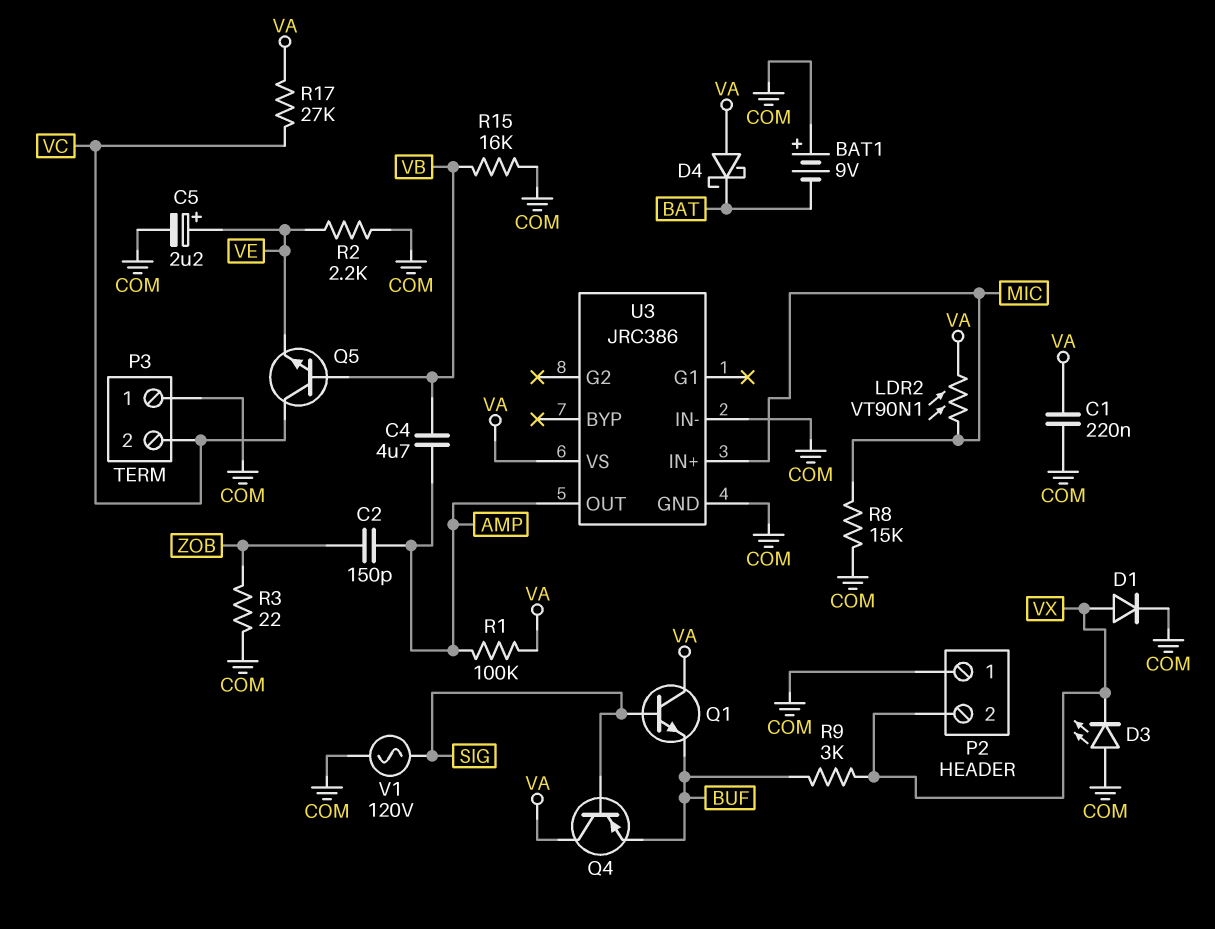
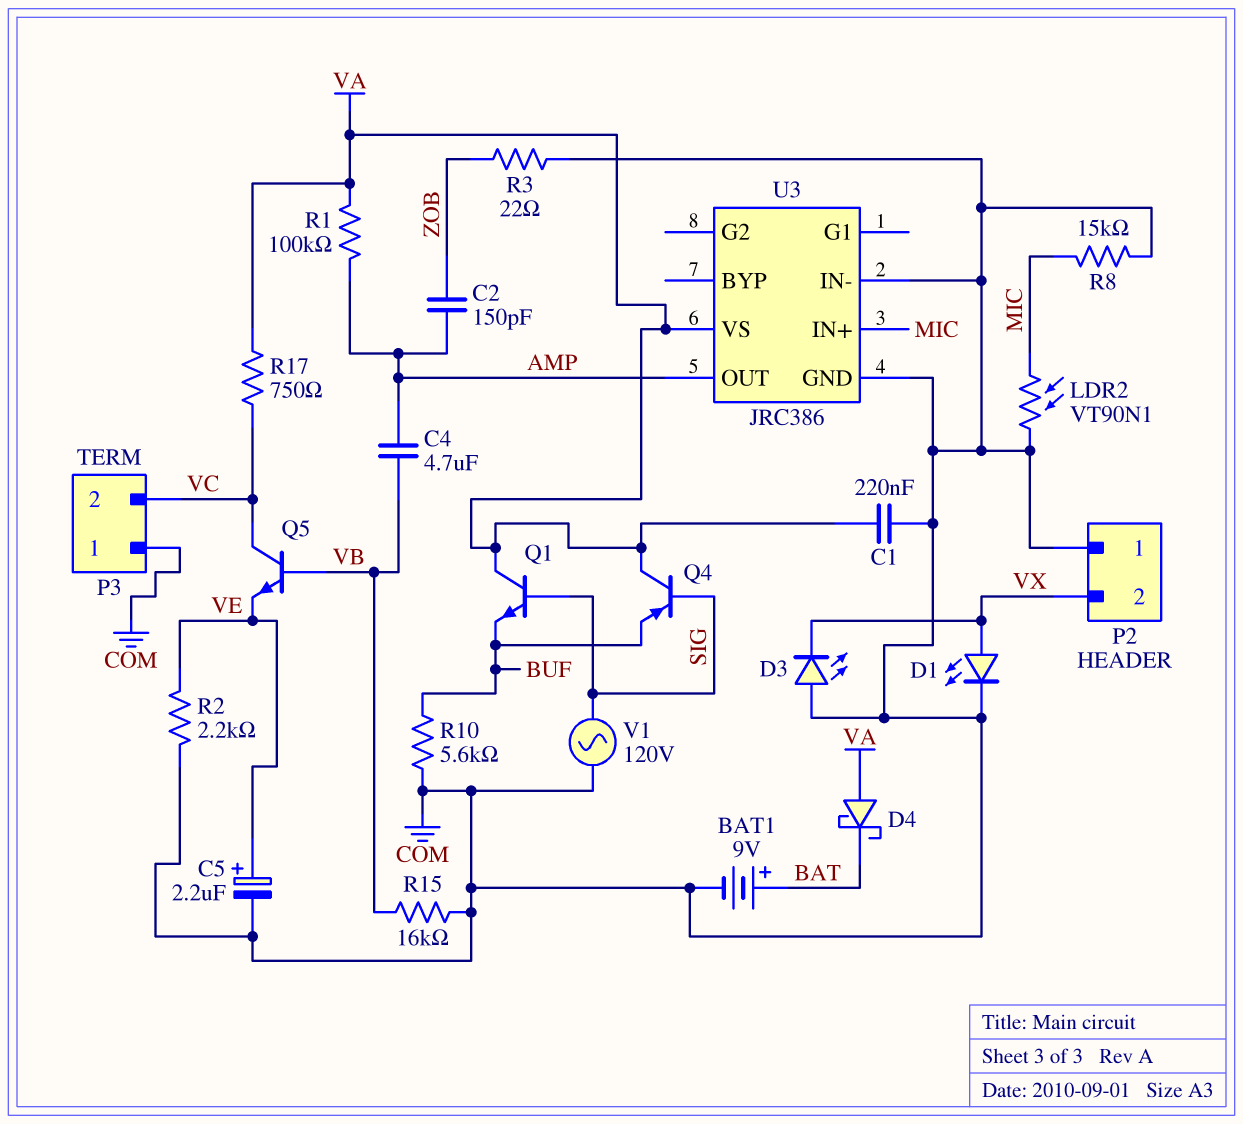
BAT1: 9V (plus COM, minus BAT) -> 9V (plus BAT, minus COM)
D1: diode (A VX, K COM) -> LED (A VX, K COM)
LDR2: VT90N1 (MIC, VA) -> VT90N1 (COM, MIC)
R9: 3k (BUF, VX) -> none
R10: none -> 5.6k (BUF, COM)
R17: 27k (VA, VC) -> 750 (VA, VC)

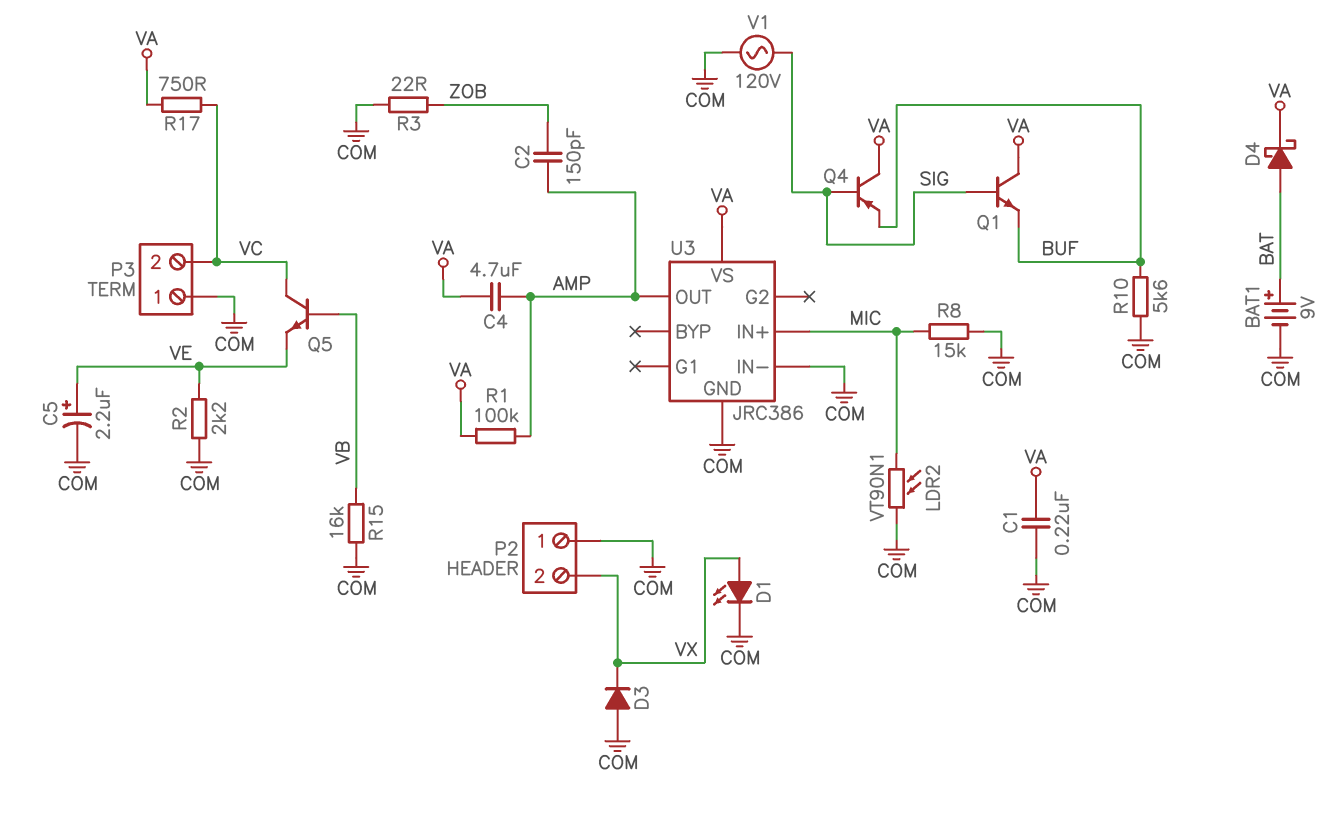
C4: 4.7uF (AMP, VB) -> 4.7uF (AMP, VA)
D3: LED (A COM, K VX) -> diode (A COM, K VX)
D4: schottky (A VA, K BAT) -> schottky (A BAT, K VA)

